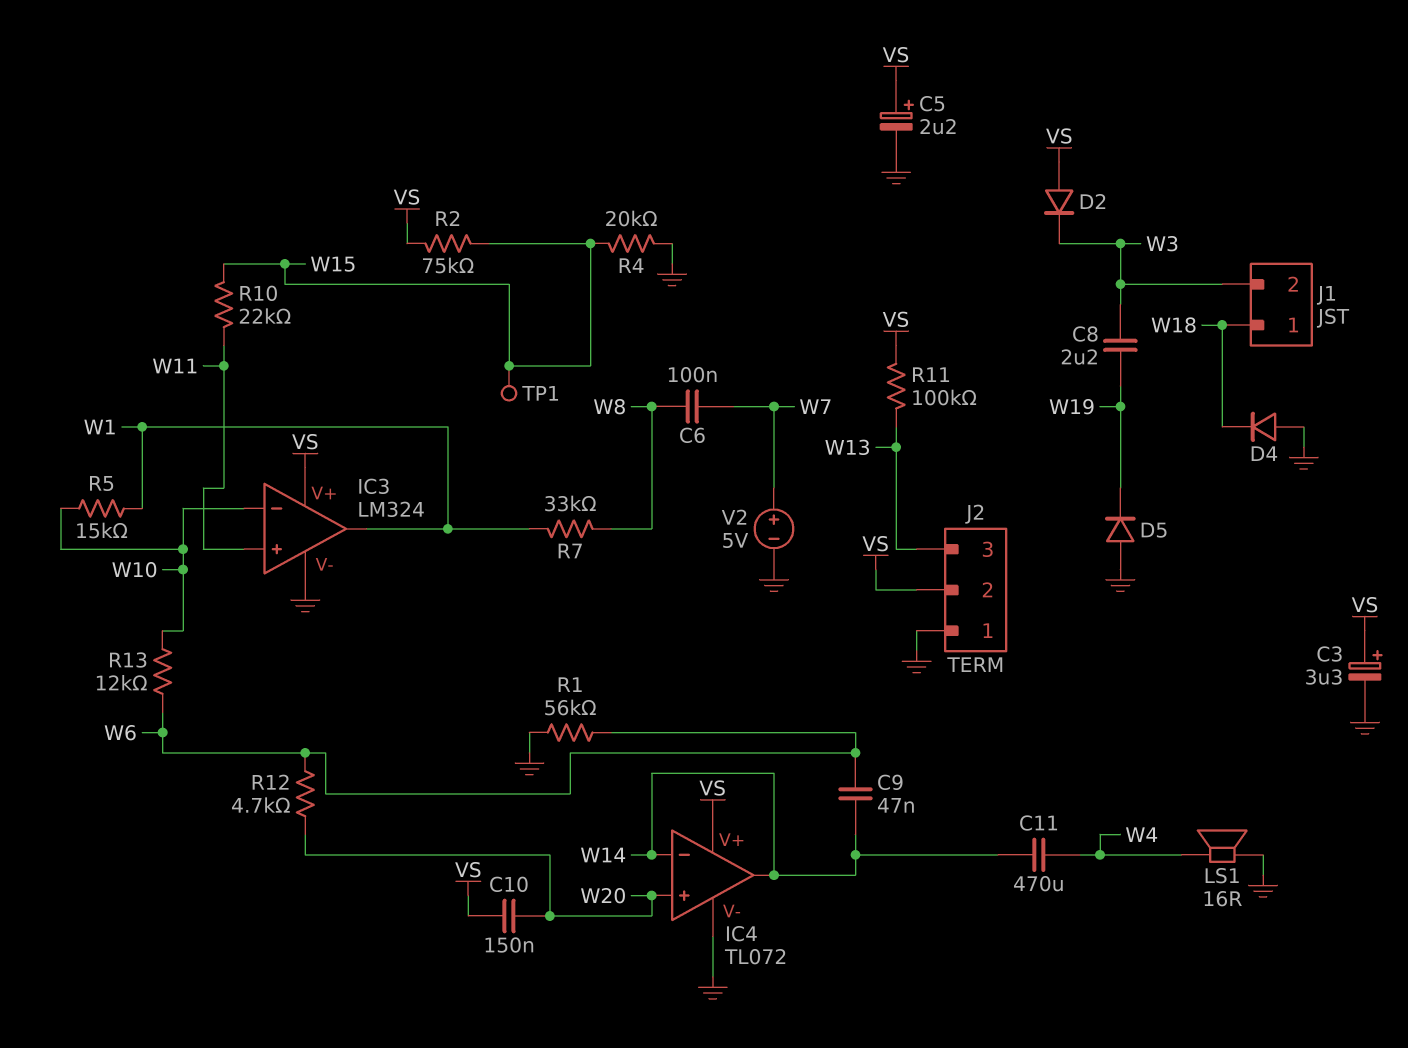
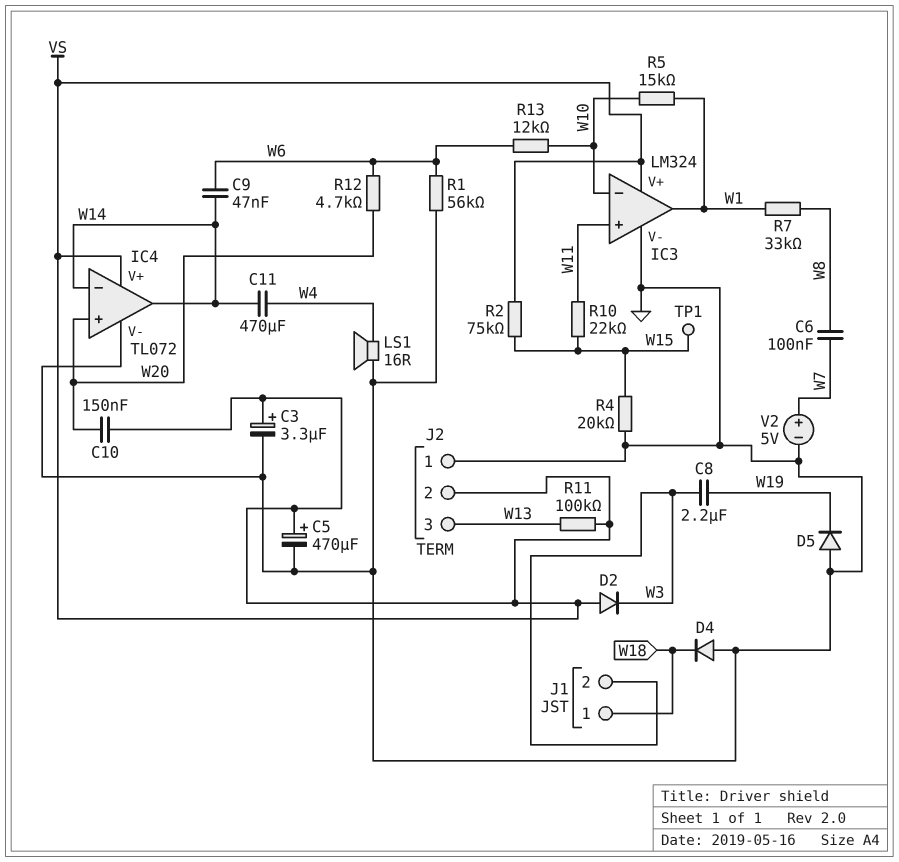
C5: 2.2uF (plus VS, minus GND) -> 470uF (plus VS, minus GND)

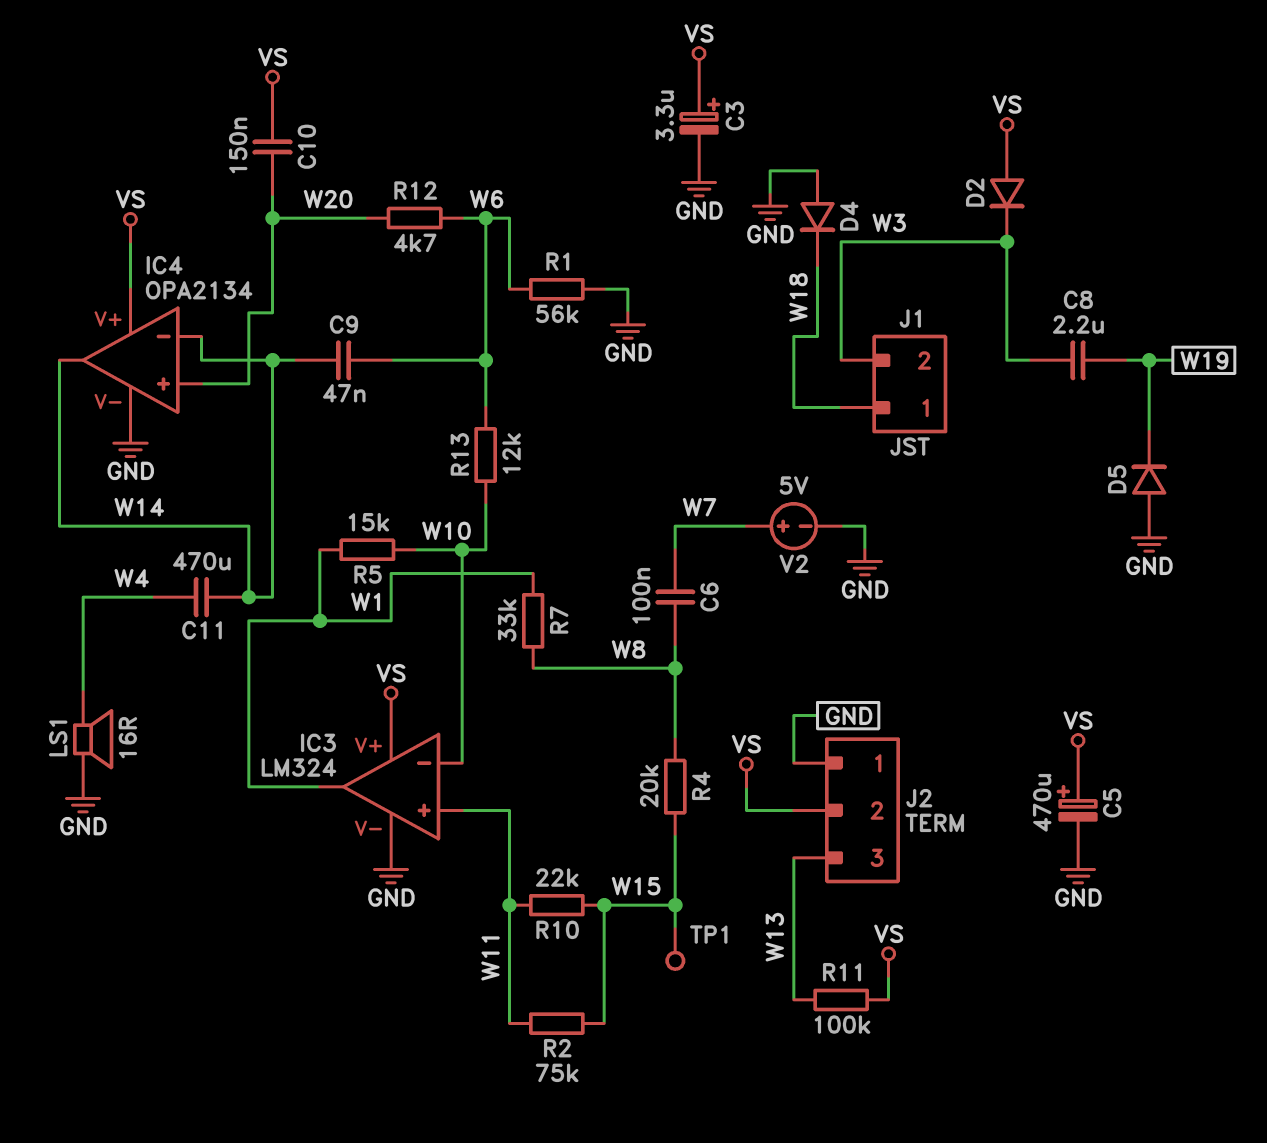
IC4: TL072 -> OPA2134
R2: 75k (VS, W15) -> 75k (W11, W15)
R4: 20k (GND, W15) -> 20k (W8, W15)

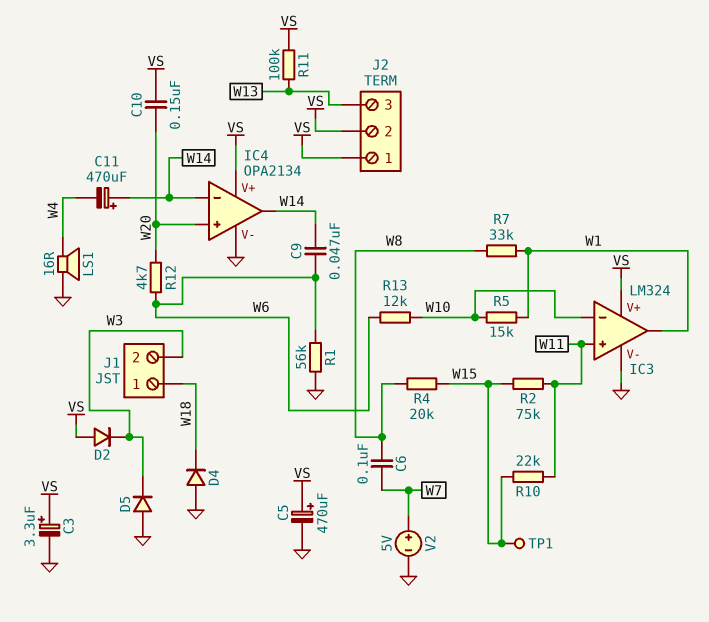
C8: 2.2uF (W3, W19) -> none
C11: 470uF (W4, W14) -> 470uF (plus W14, minus W4)
D5: diode (A GND, K W19) -> diode (A GND, K W3)
J2 pin 1: GND -> VS

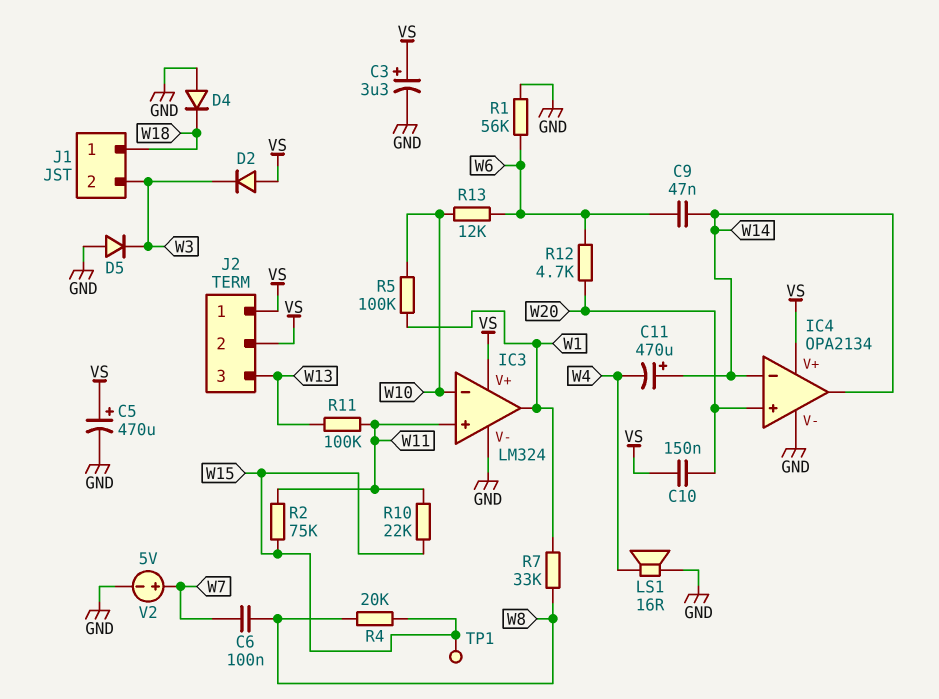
R5: 15k (W1, W10) -> 100k (W1, W10)
R11: 100k (VS, W13) -> 100k (W11, W13)

